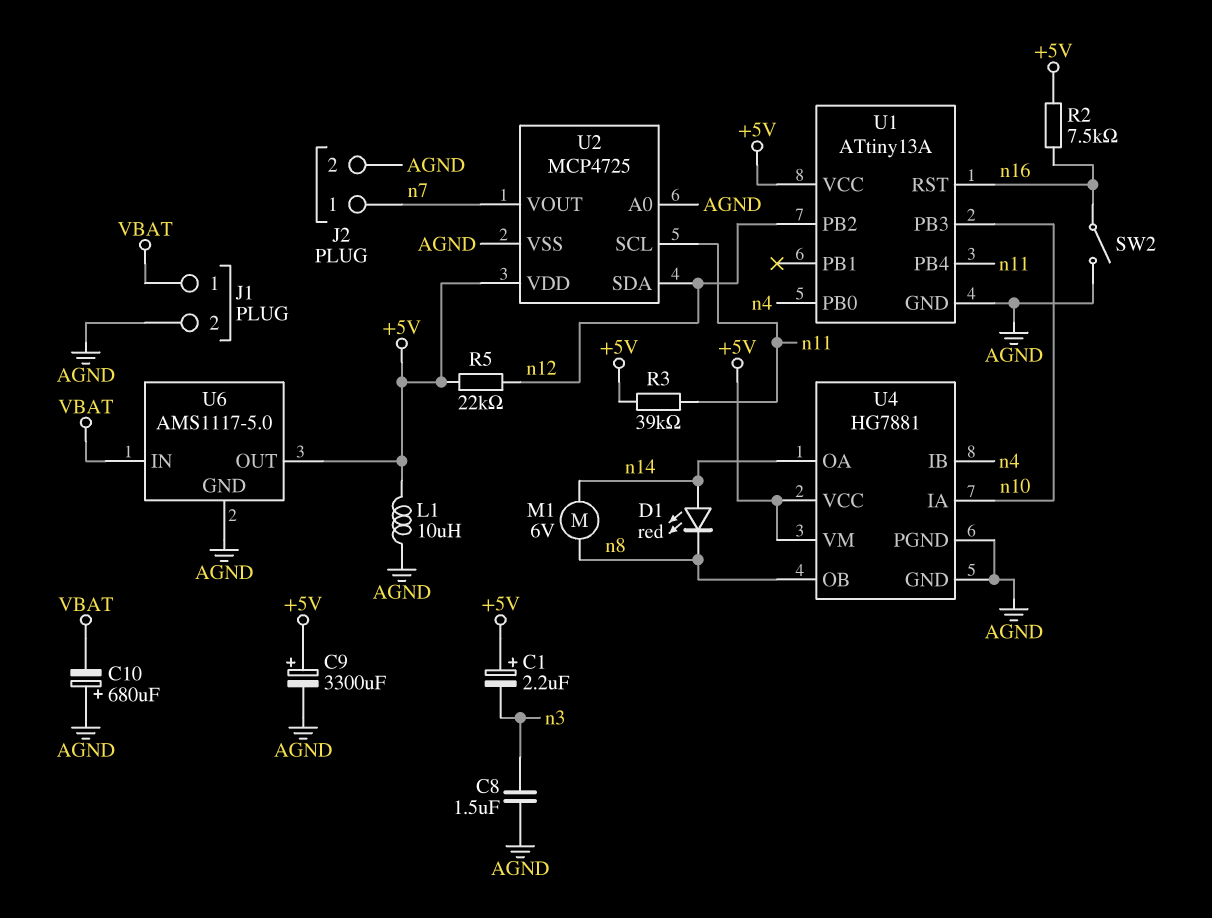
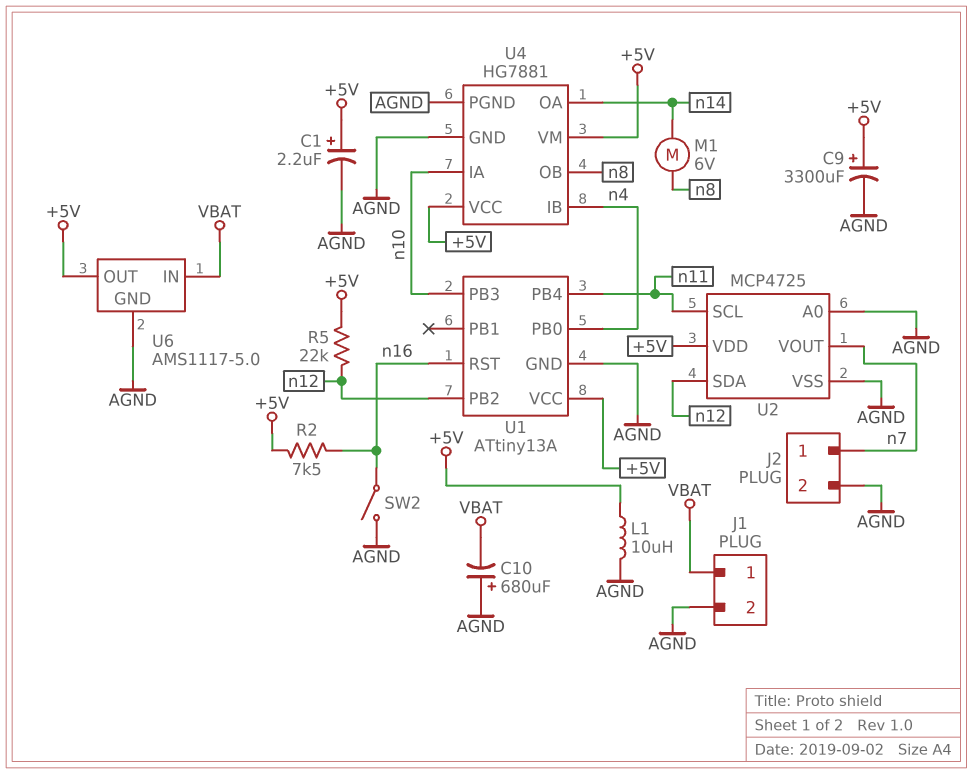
C1: 2.2uF (plus +5V, minus n3) -> 2.2uF (plus +5V, minus AGND)
C8: 1.5uF (AGND, n3) -> none
D1: LED red (A n14, K n8) -> none
R3: 39k (+5V, n11) -> none

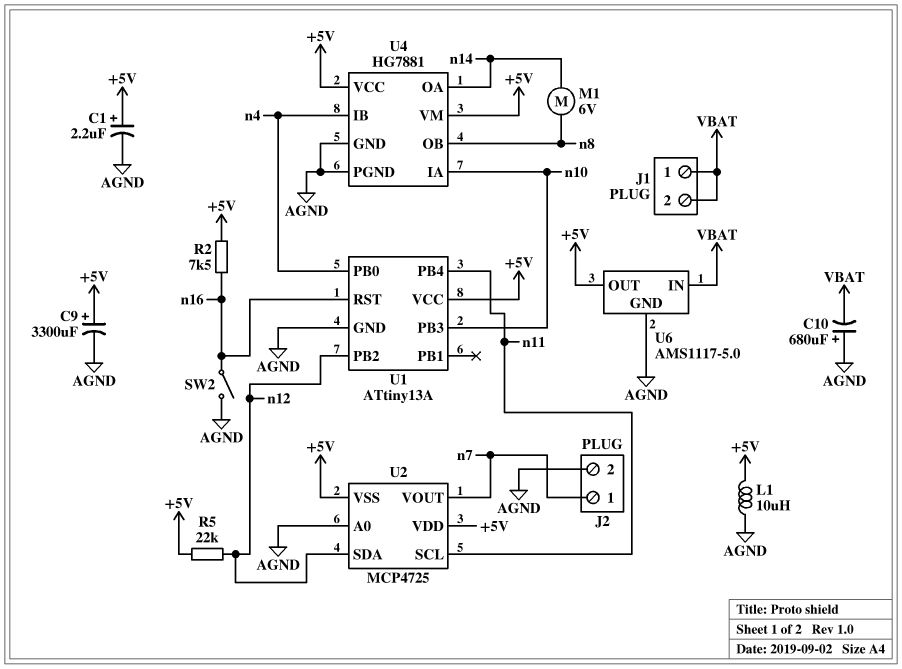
J1 pin 2: AGND -> VBAT
U2 pin VSS: AGND -> +5V

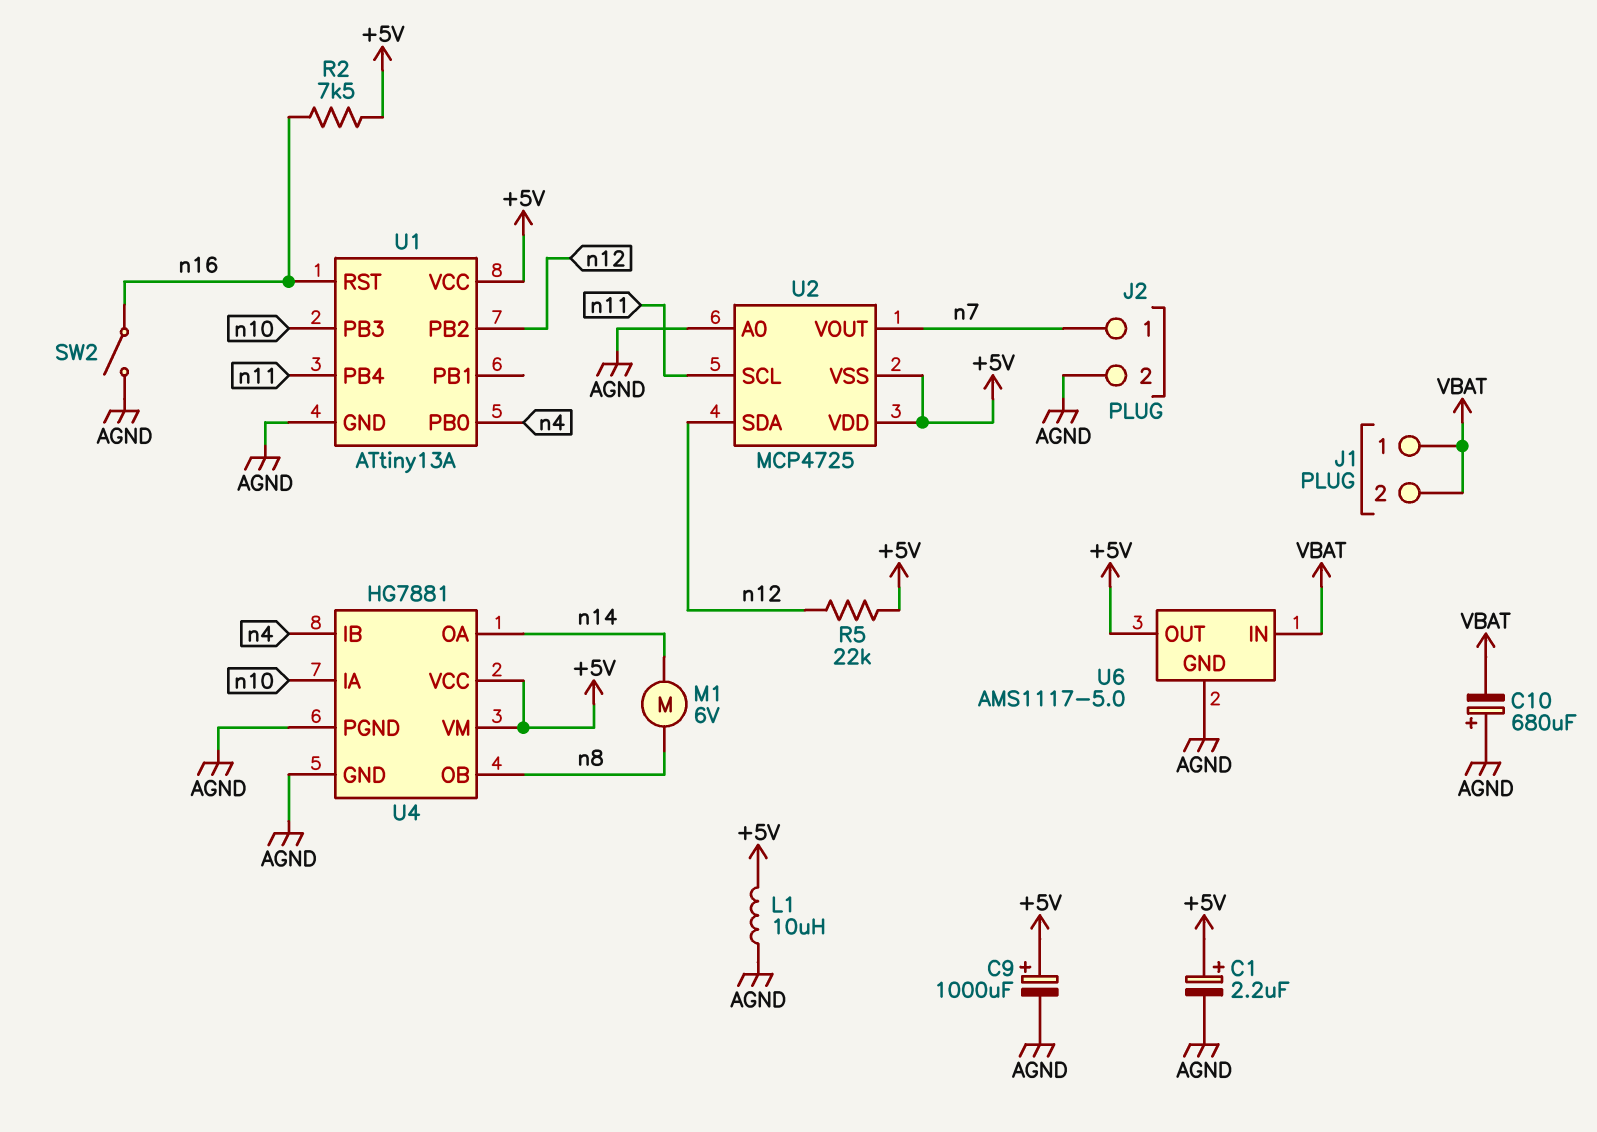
C9: 3300uF (plus +5V, minus AGND) -> 1000uF (plus +5V, minus AGND)

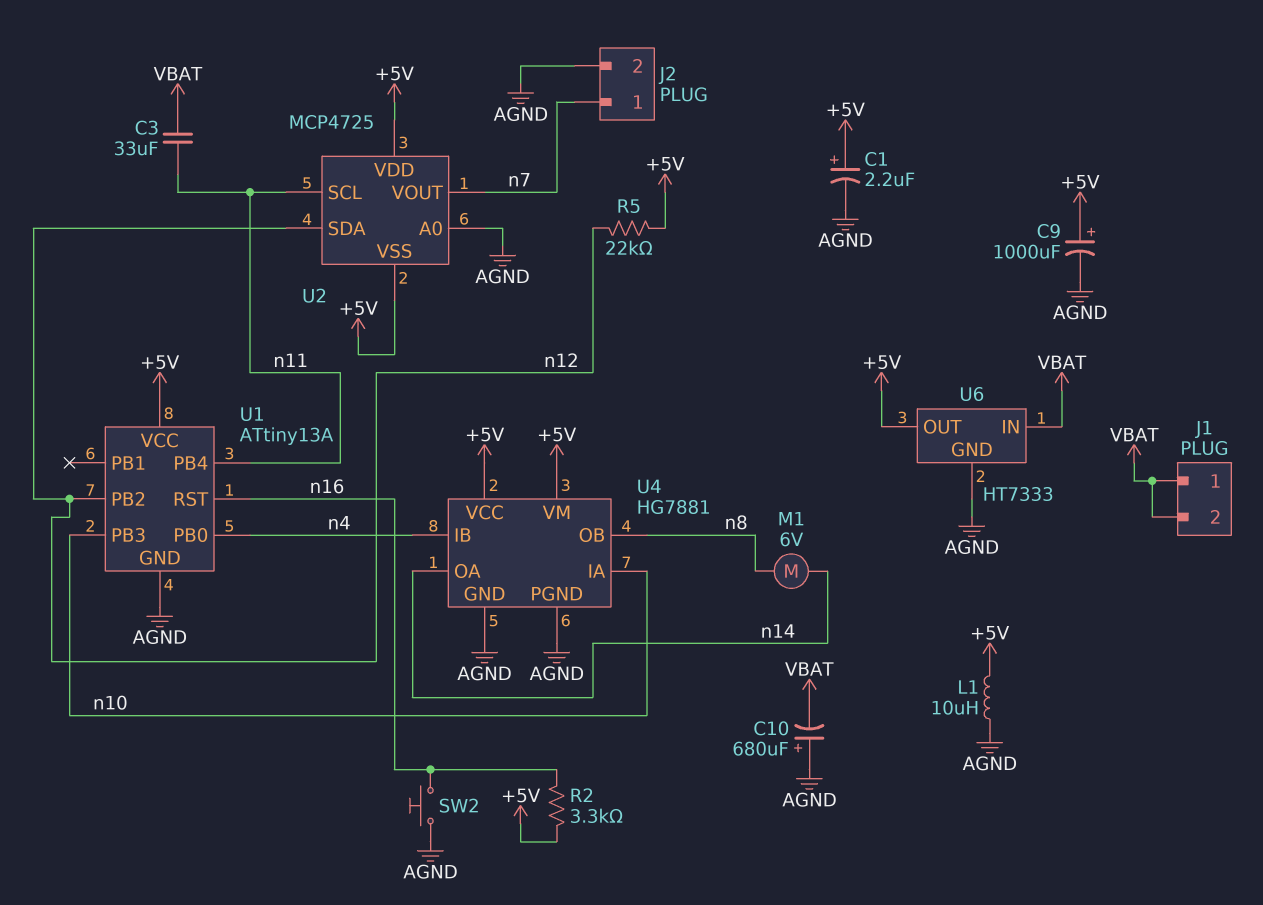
C3: none -> 33uF (VBAT, n11)
R2: 7.5k (+5V, n16) -> 3.3k (+5V, n16)
SW2: switch (AGND, n16) -> button (AGND, n16)
U6: AMS1117-5.0 -> HT7333

